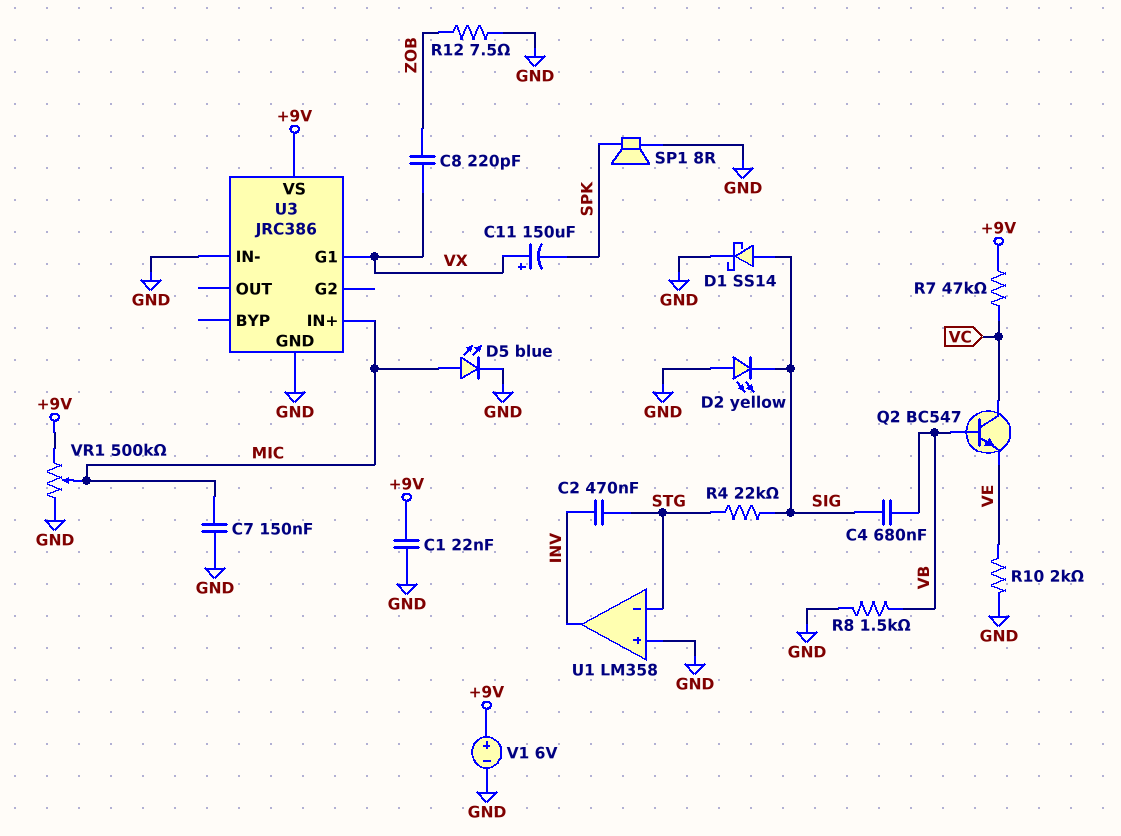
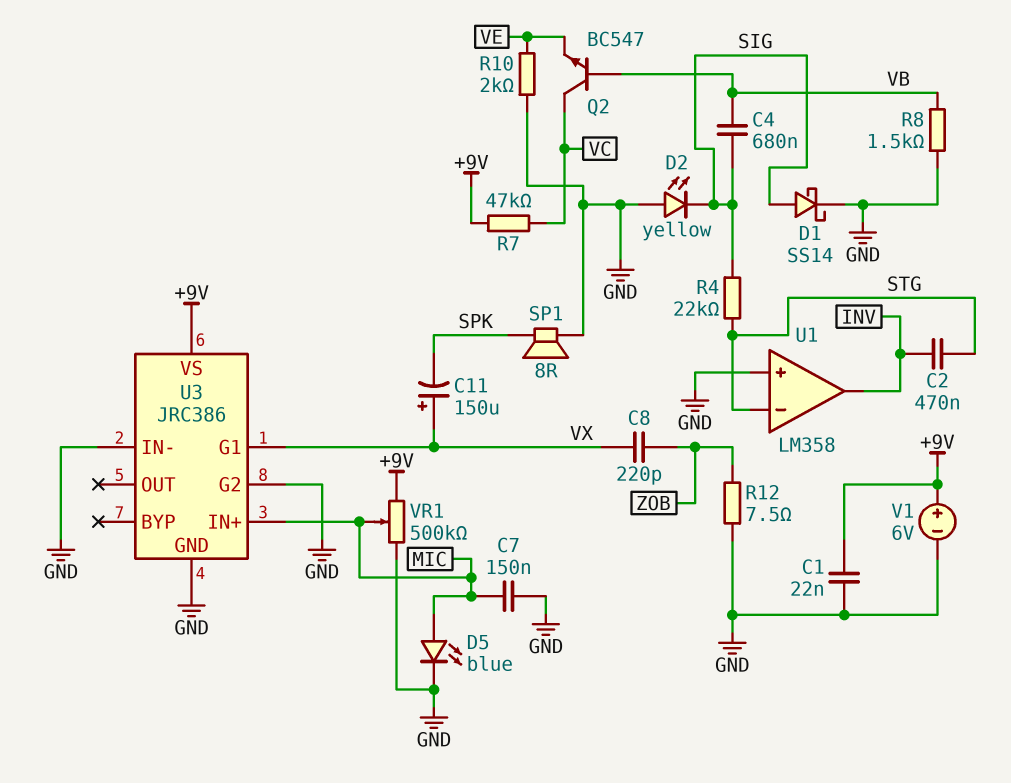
U3 pin G2: none -> GND

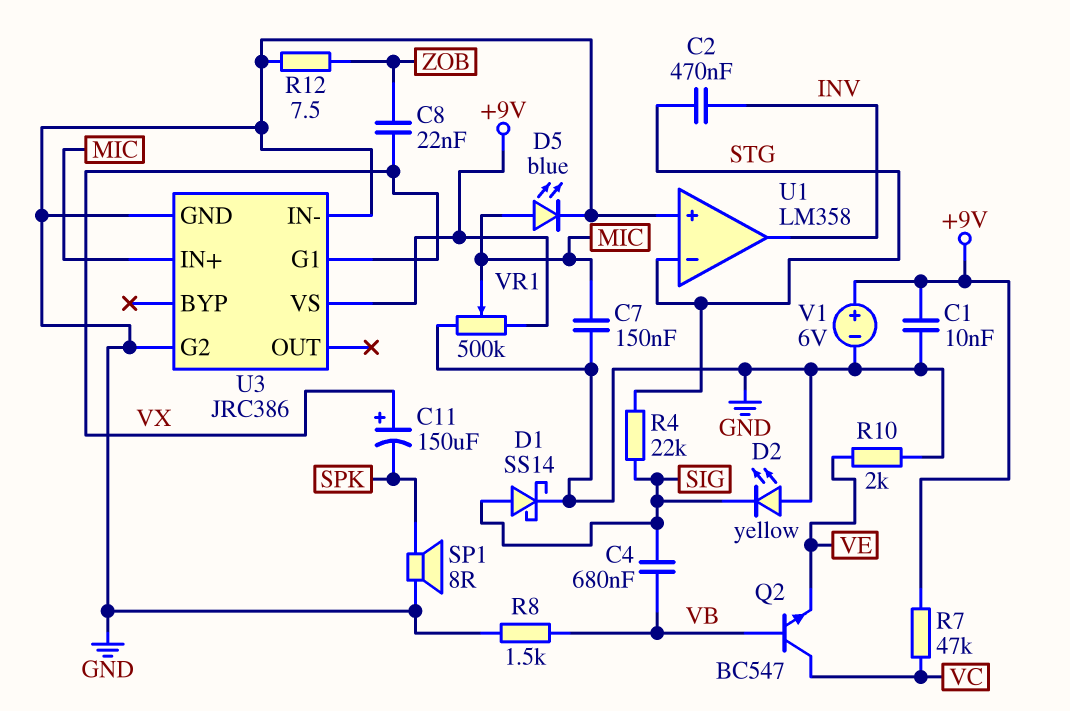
C1: 22nF (+9V, GND) -> 10nF (+9V, GND)
C8: 220pF (VX, ZOB) -> 22nF (VX, ZOB)

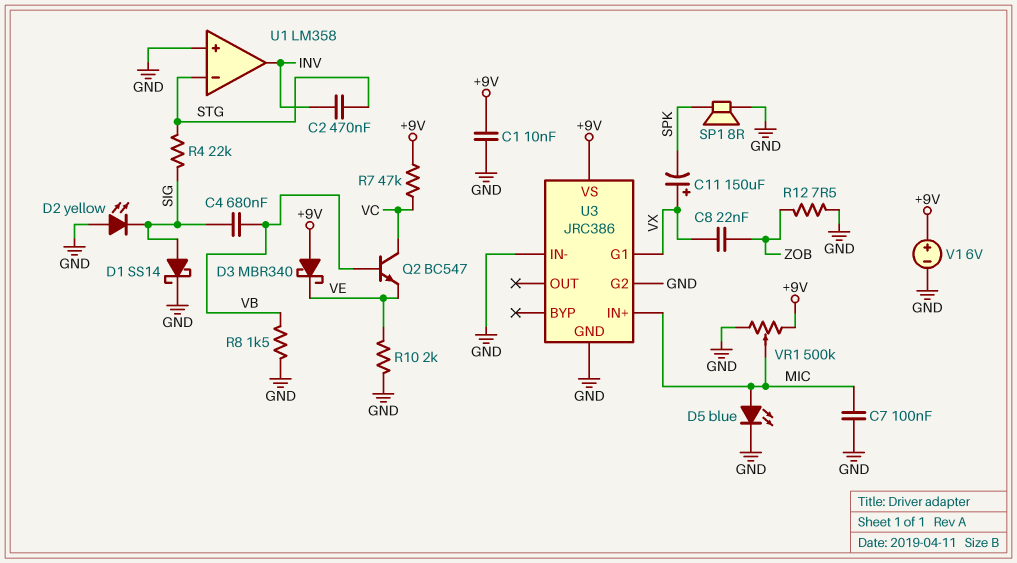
C7: 150nF (GND, MIC) -> 100nF (GND, MIC)
D3: none -> schottky MBR340 (A +9V, K VE)

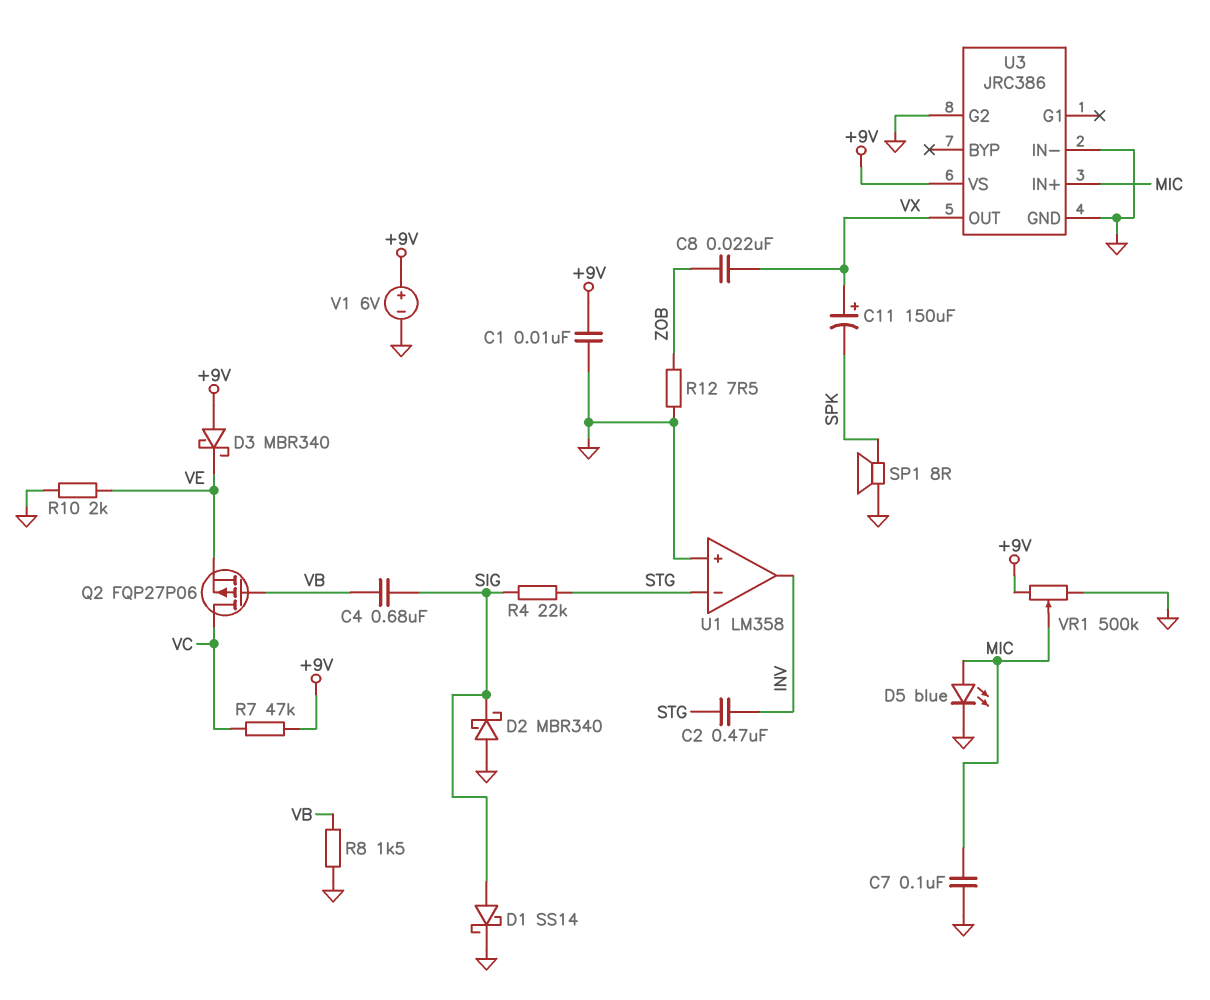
D2: LED yellow (A GND, K SIG) -> schottky MBR340 (A GND, K SIG)
Q2: NPN BC547 (B VB, C VC, E VE) -> PMOS FQP27P06 (G VB, D VC, S VE)
U3 pin G1: VX -> none
U3 pin OUT: none -> VX

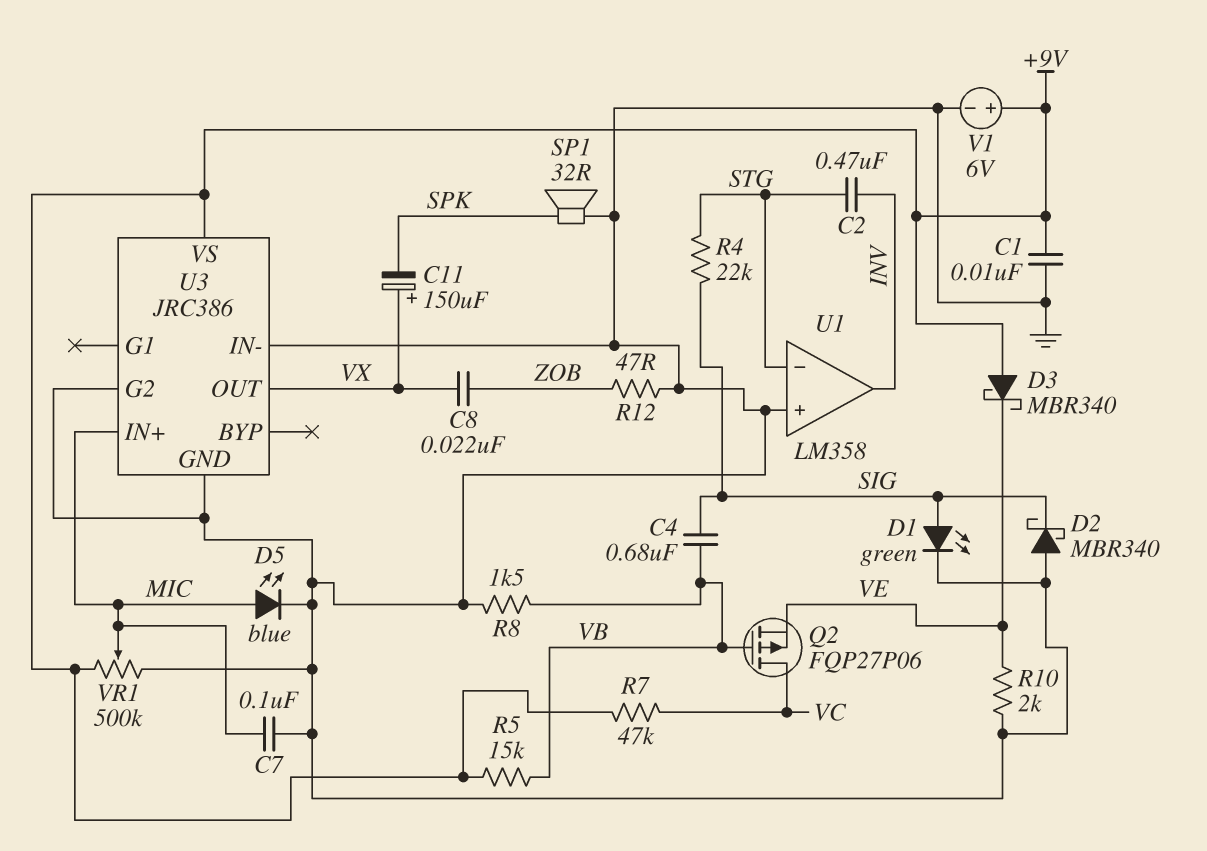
D1: schottky SS14 (A SIG, K GND) -> LED green (A SIG, K GND)
R5: none -> 15k (+9V, VB)
R12: 7.5 (GND, ZOB) -> 47 (GND, ZOB)
SP1: speaker 8R (GND, SPK) -> speaker 32R (GND, SPK)

